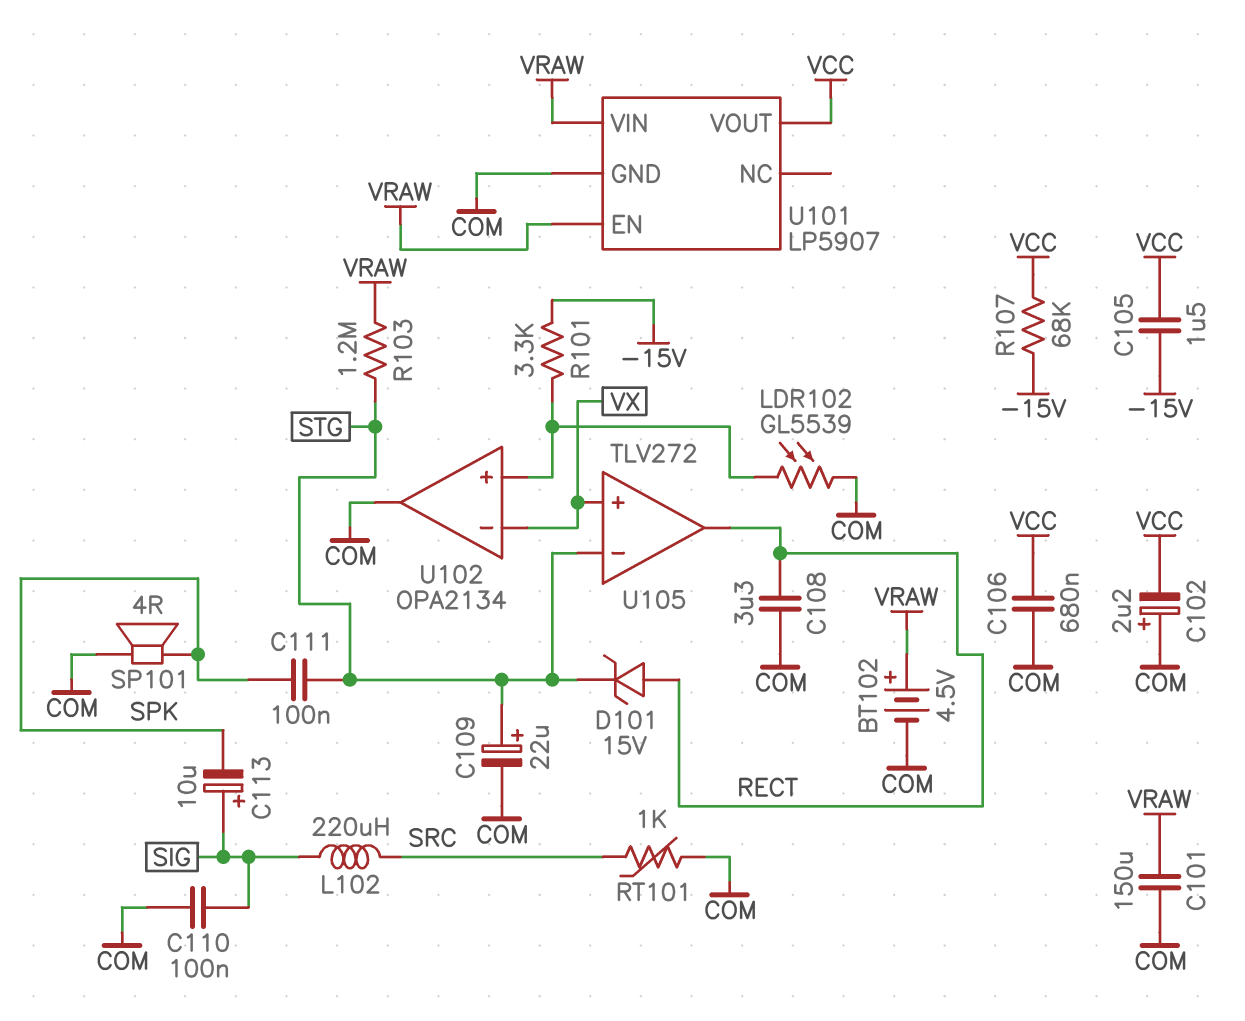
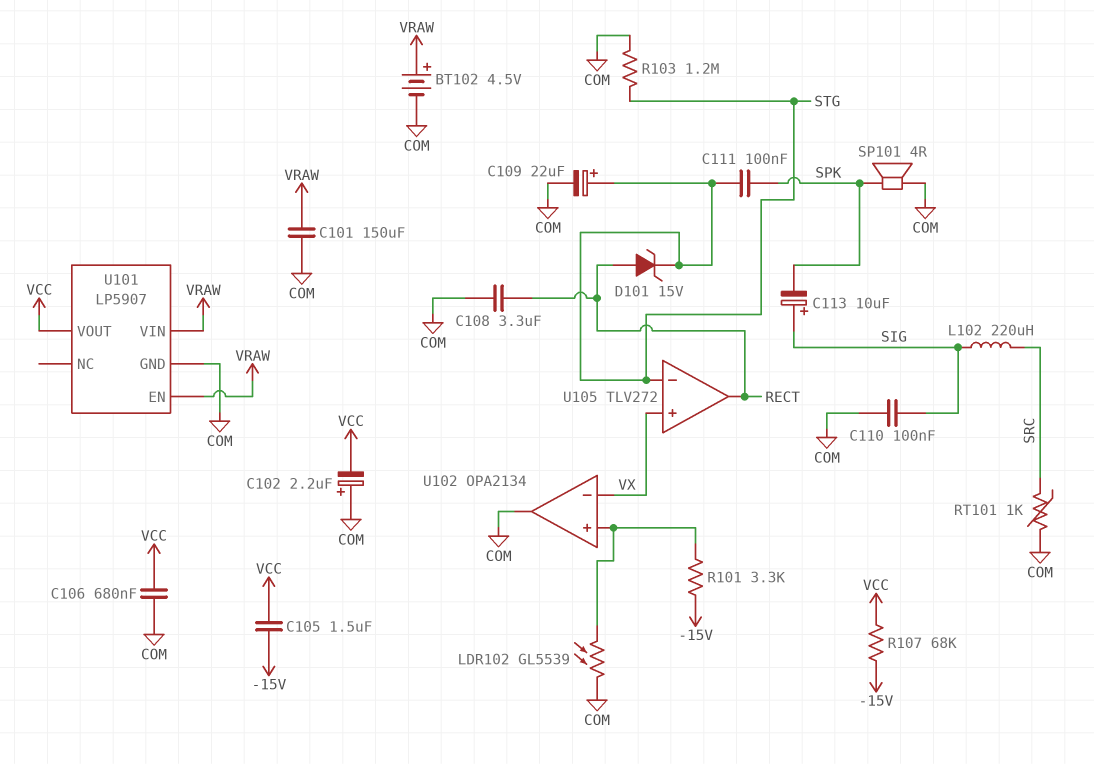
R103: 1.2M (STG, VRAW) -> 1.2M (COM, STG)

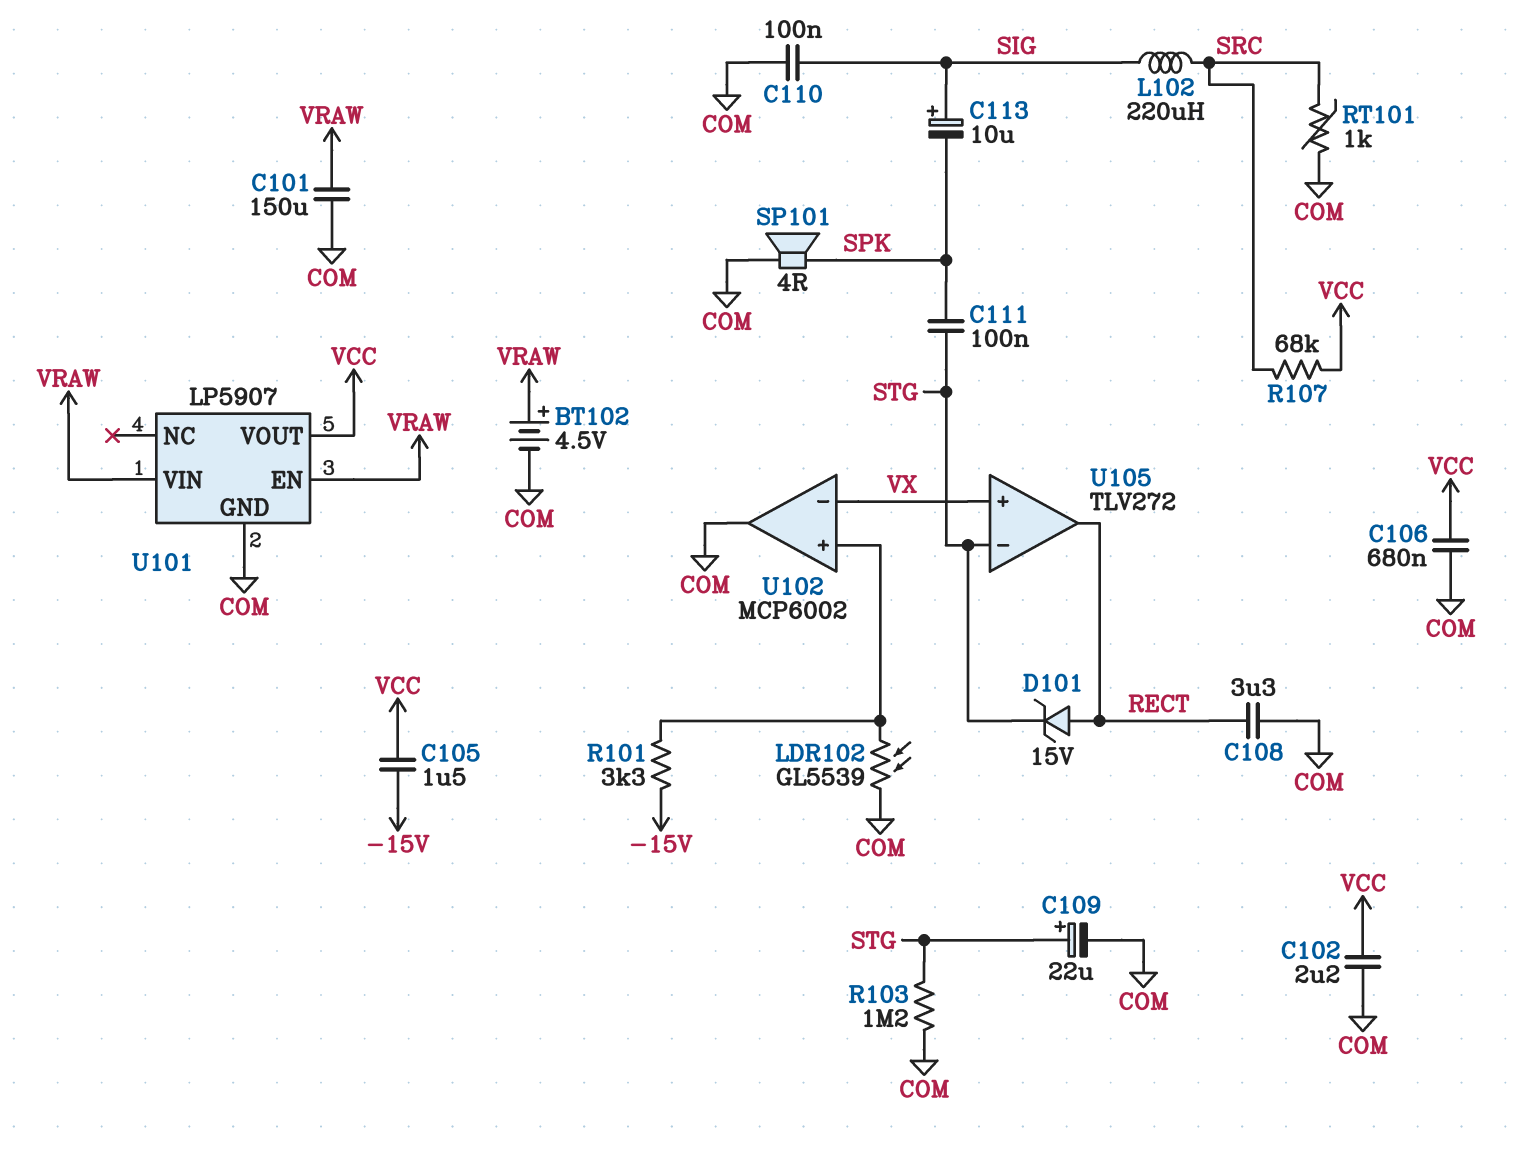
C102: 2.2uF (plus COM, minus VCC) -> 2.2uF (COM, VCC)
R107: 68k (-15V, VCC) -> 68k (SRC, VCC)
U102: OPA2134 -> MCP6002

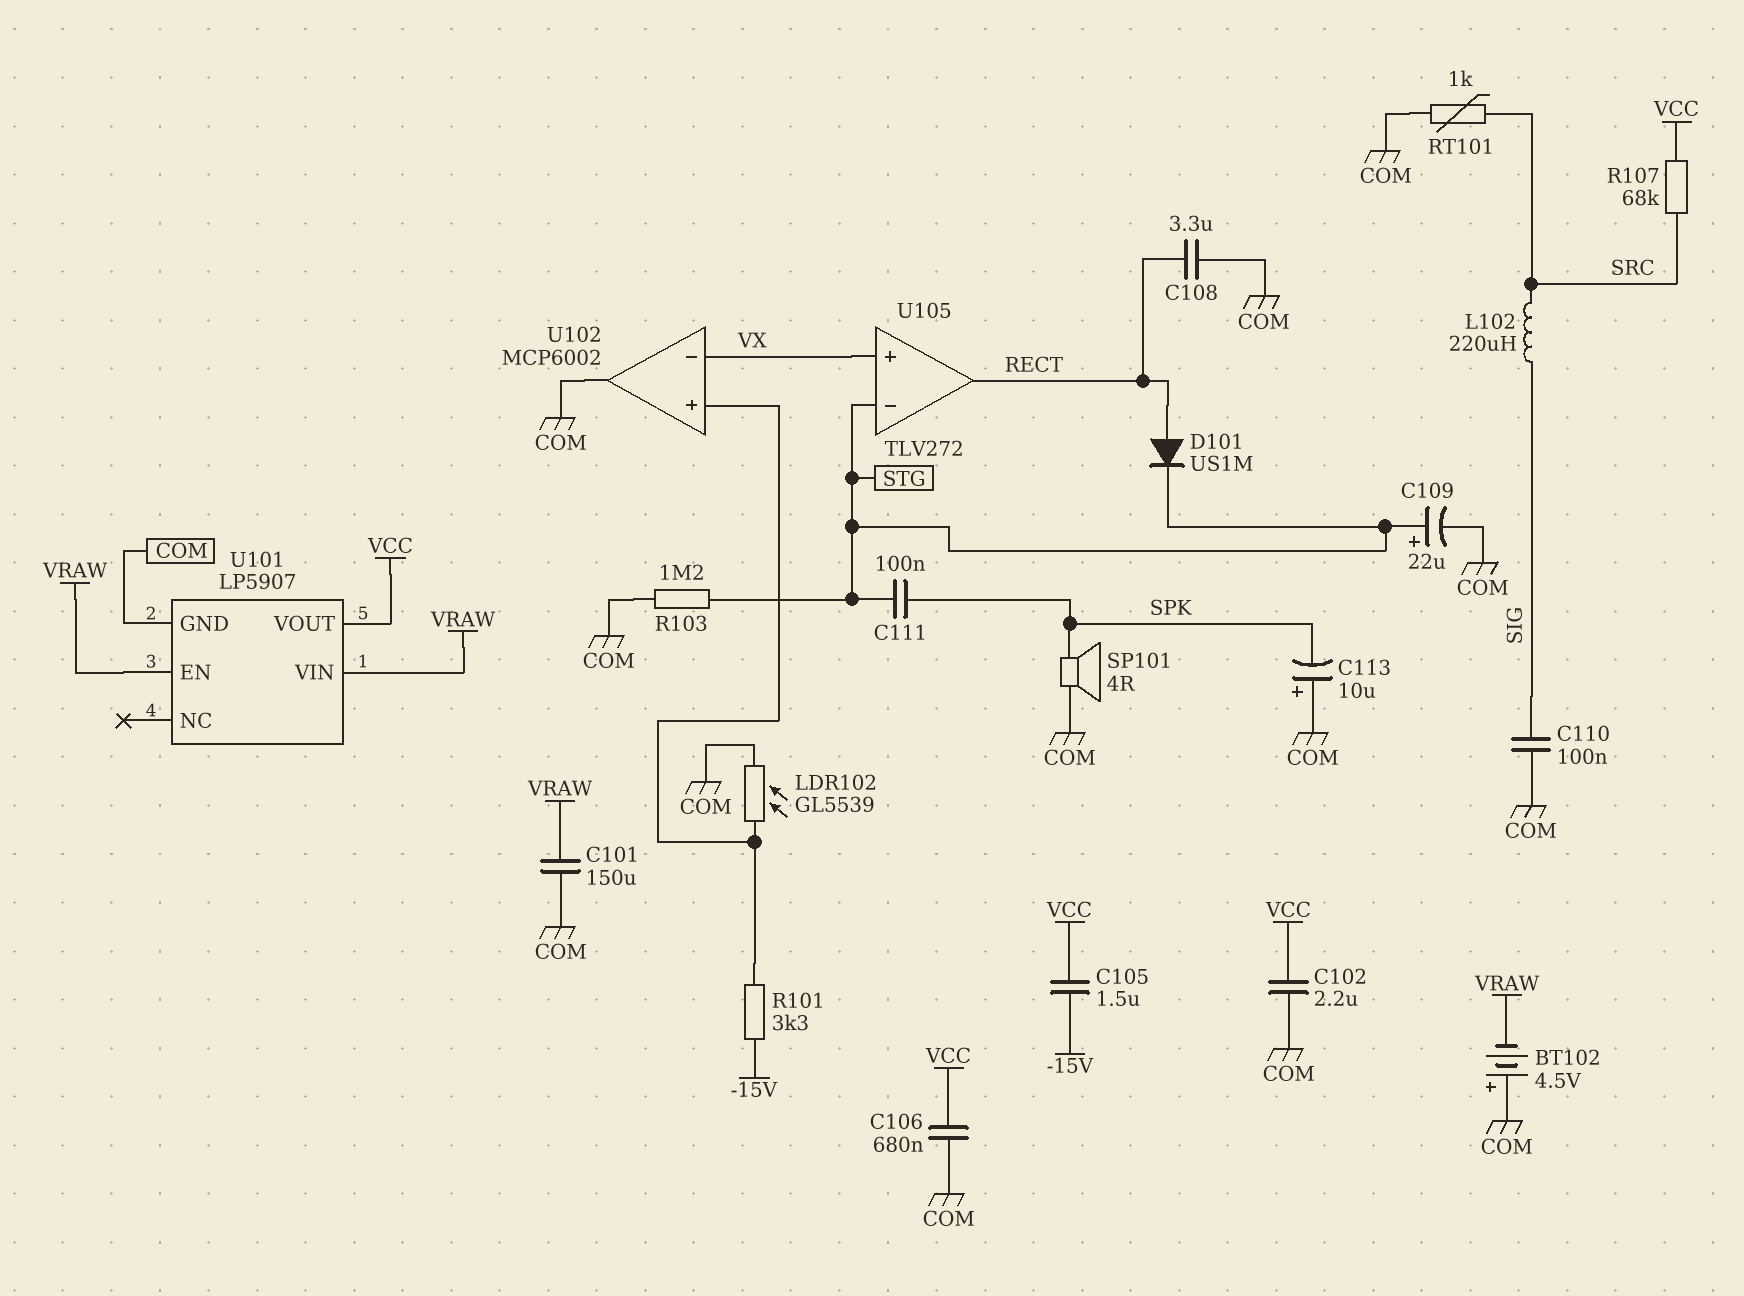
BT102: 4.5V (plus VRAW, minus COM) -> 4.5V (plus COM, minus VRAW)
C113: 10uF (plus SIG, minus SPK) -> 10uF (plus COM, minus SPK)
D101: zener 15V (A RECT, K STG) -> diode US1M (A RECT, K STG)

